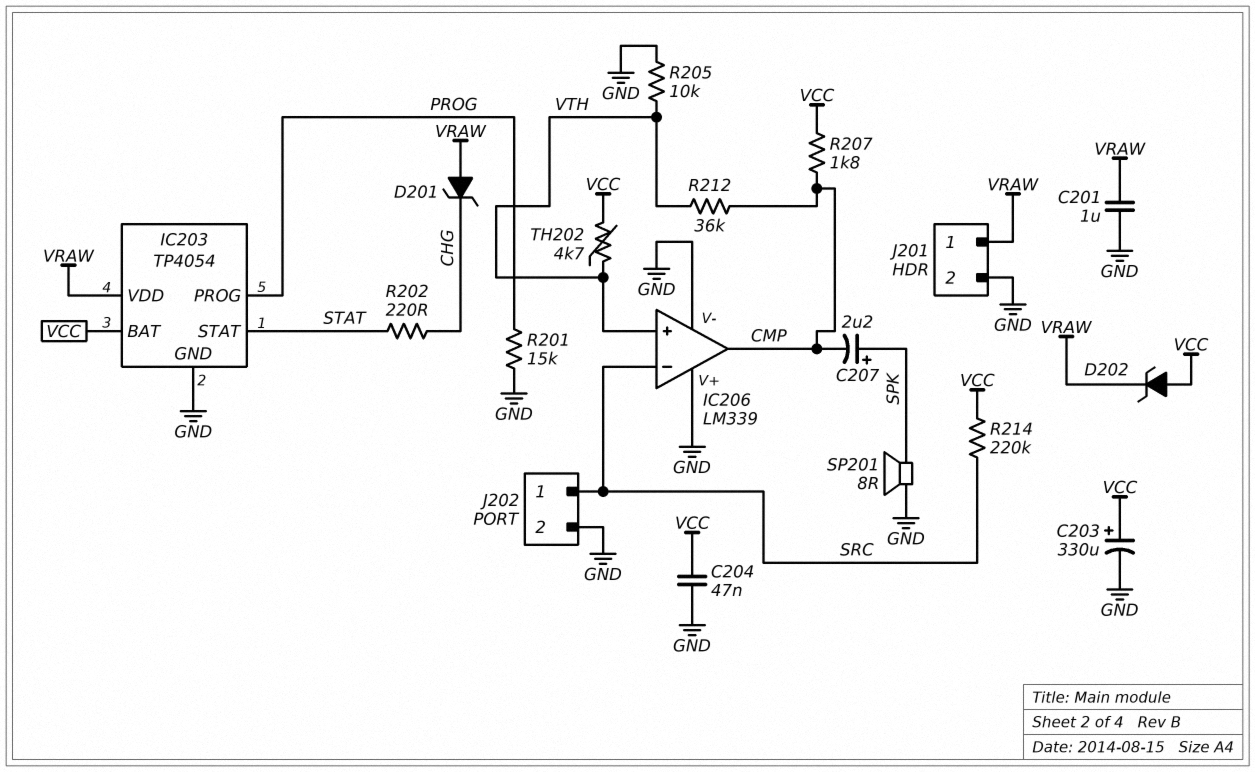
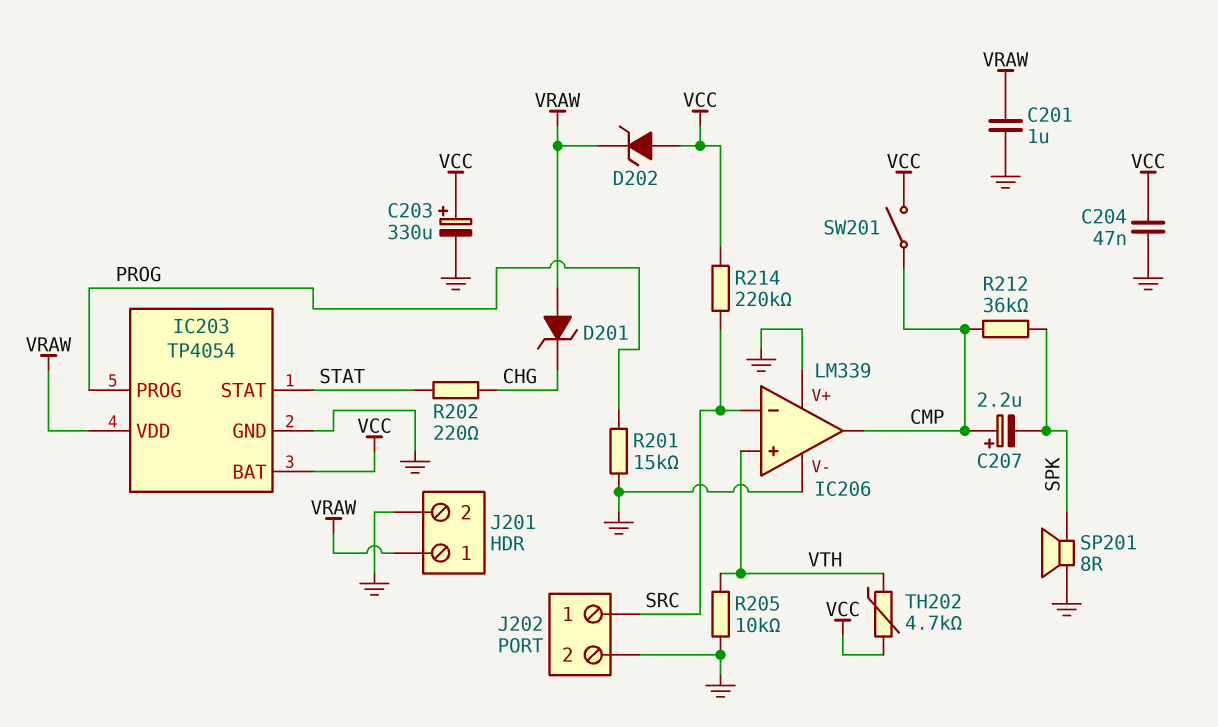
C207: 2.2uF (plus SPK, minus CMP) -> 2.2uF (plus CMP, minus SPK)
R207: 1.8k (CMP, VCC) -> none
R212: 36k (CMP, VTH) -> 36k (CMP, SPK)
SW201: none -> switch (CMP, VCC)

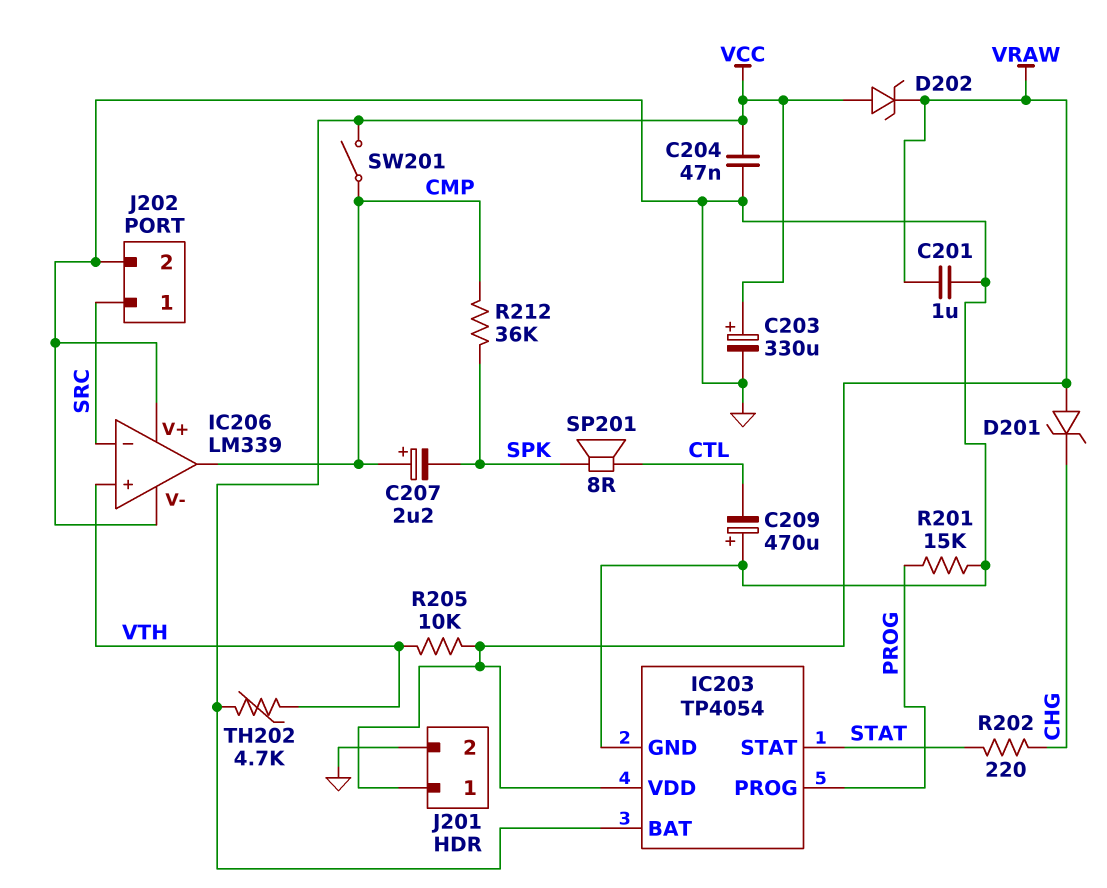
C209: none -> 470uF (plus GND, minus CTL)
R205: 10k (GND, VTH) -> 10k (VRAW, VTH)
R214: 220k (SRC, VCC) -> none
SP201: speaker 8R (GND, SPK) -> speaker 8R (CTL, SPK)

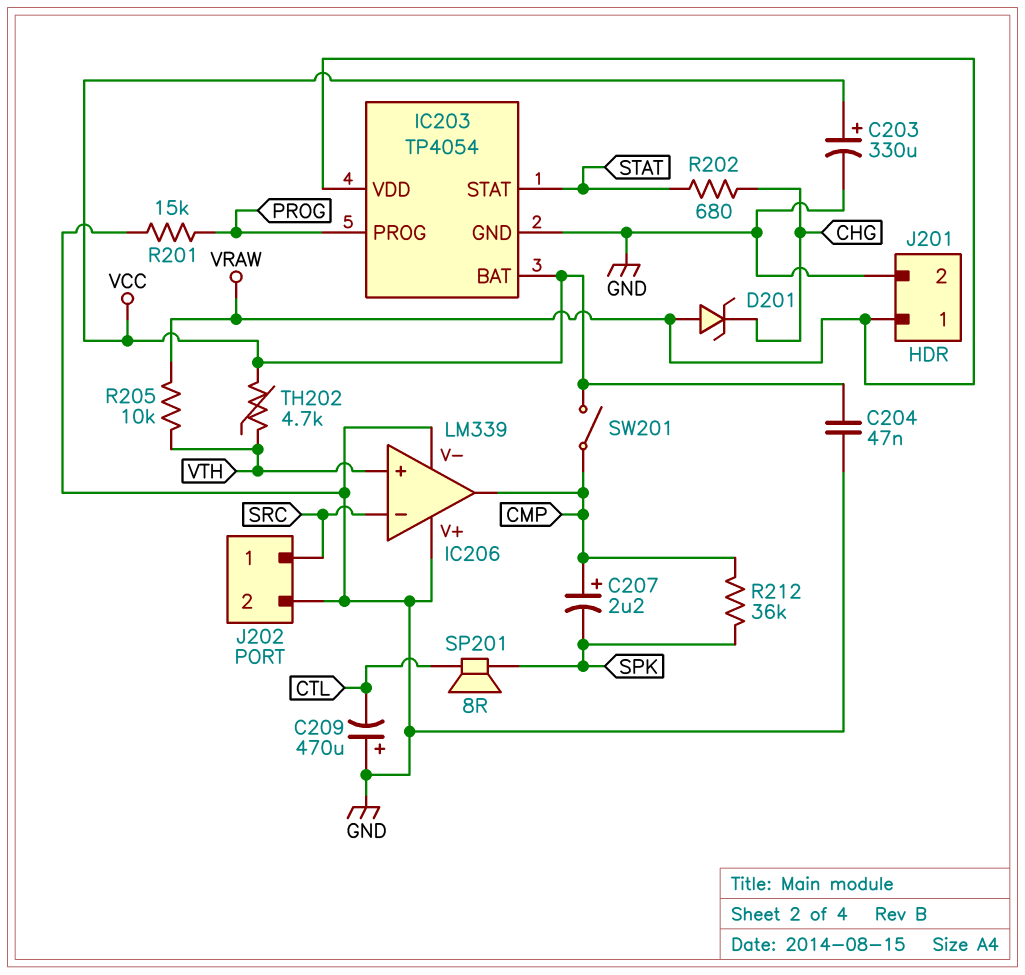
C201: 1uF (GND, VRAW) -> none
D202: zener (A VCC, K VRAW) -> none
R202: 220 (CHG, STAT) -> 680 (CHG, STAT)

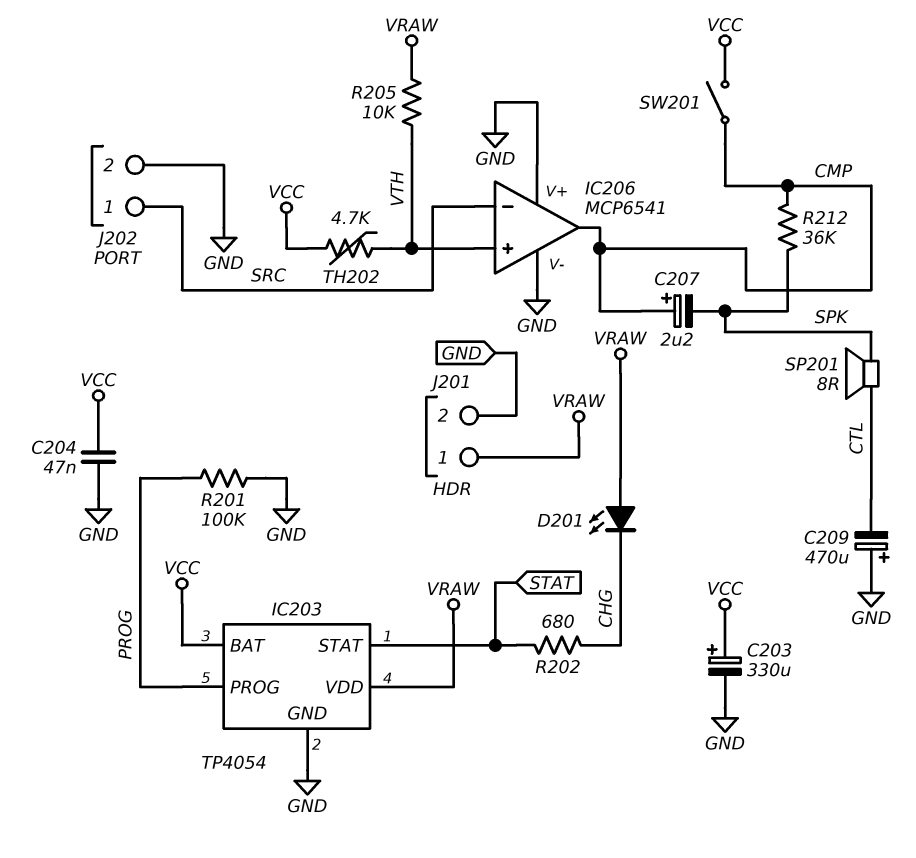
D201: zener (A VRAW, K CHG) -> LED (A VRAW, K CHG)
IC206: LM339 -> MCP6541
R201: 15k (GND, PROG) -> 100k (GND, PROG)

